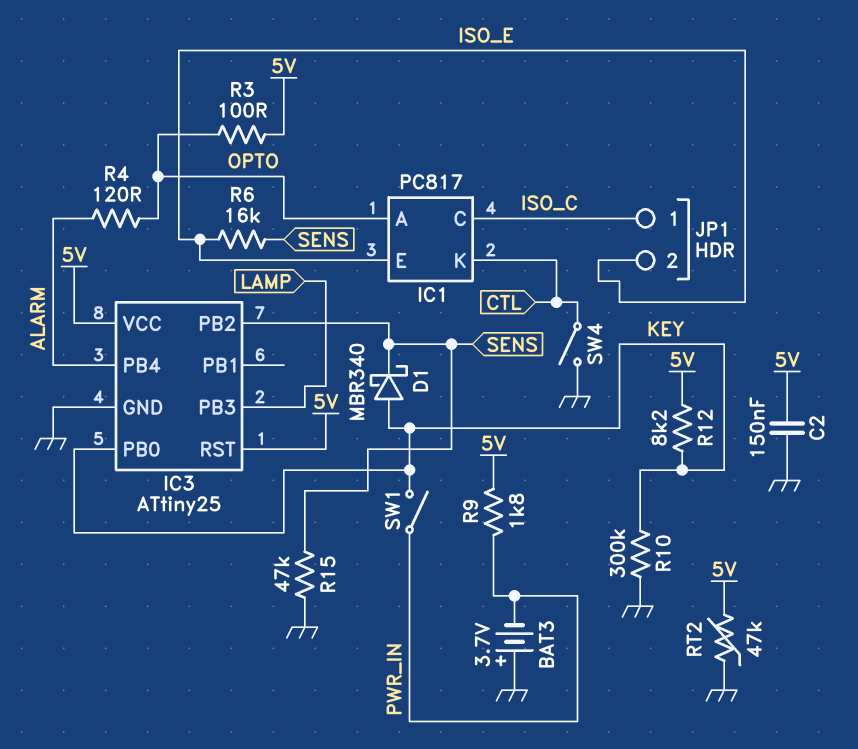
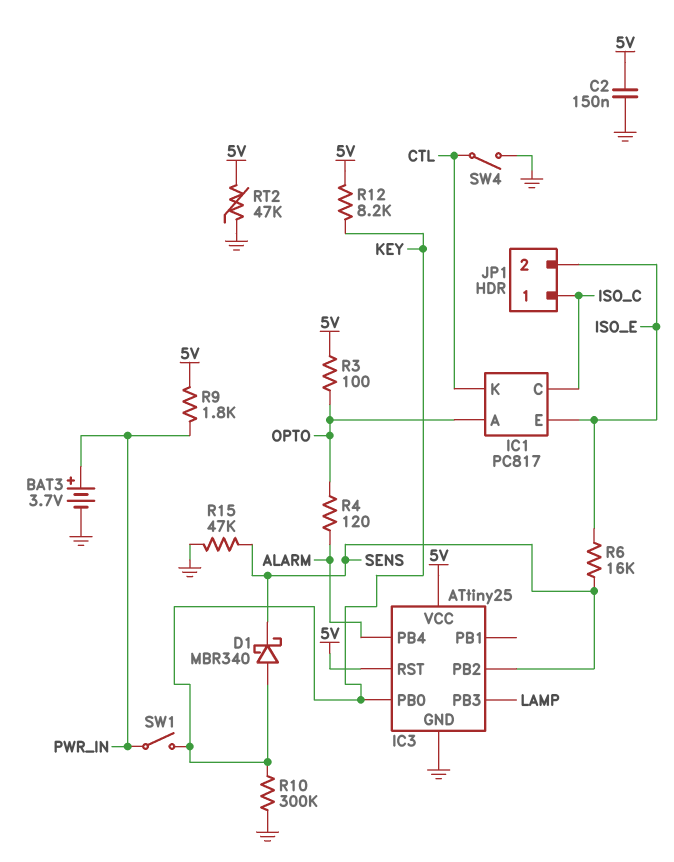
BAT3: 3.7V (plus GND, minus PWR_IN) -> 3.7V (plus PWR_IN, minus GND)

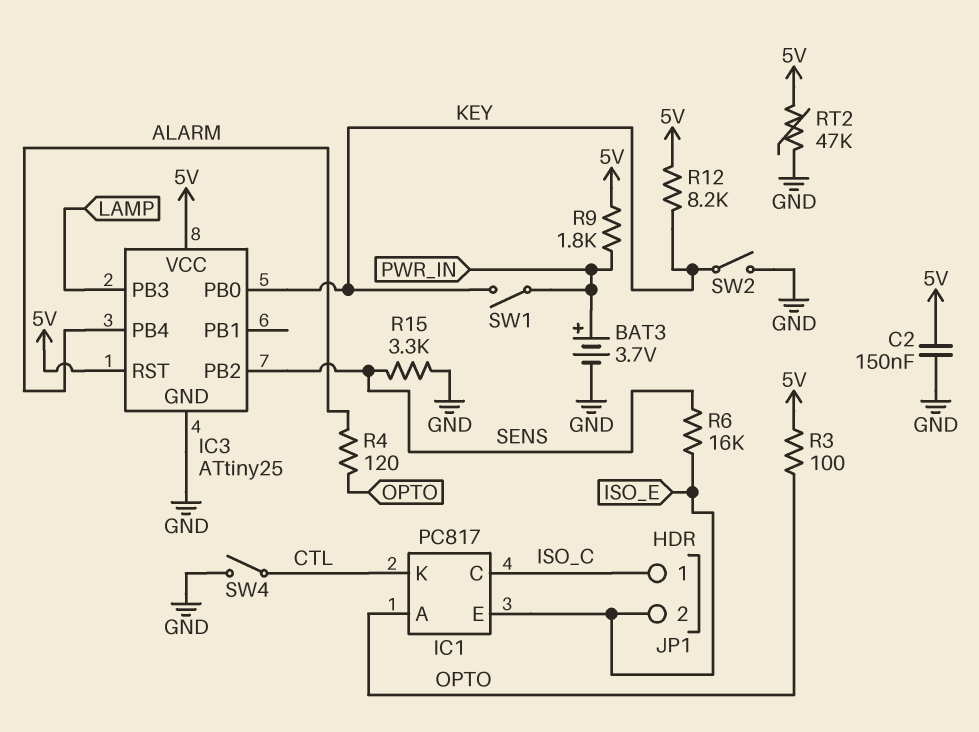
D1: schottky MBR340 (A KEY, K SENS) -> none
R10: 300k (GND, KEY) -> none
R15: 47k (GND, SENS) -> 3.3k (GND, SENS)
SW2: none -> switch (GND, KEY)

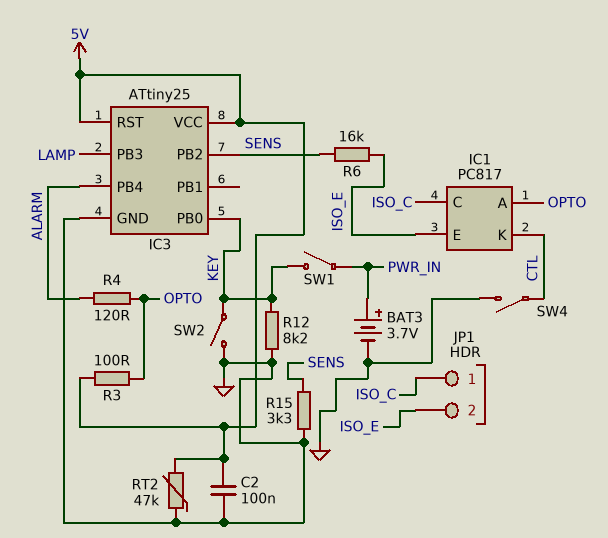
C2: 150nF (5V, GND) -> 100nF (5V, GND)
R9: 1.8k (5V, PWR_IN) -> none
R12: 8.2k (5V, KEY) -> 8.2k (GND, KEY)

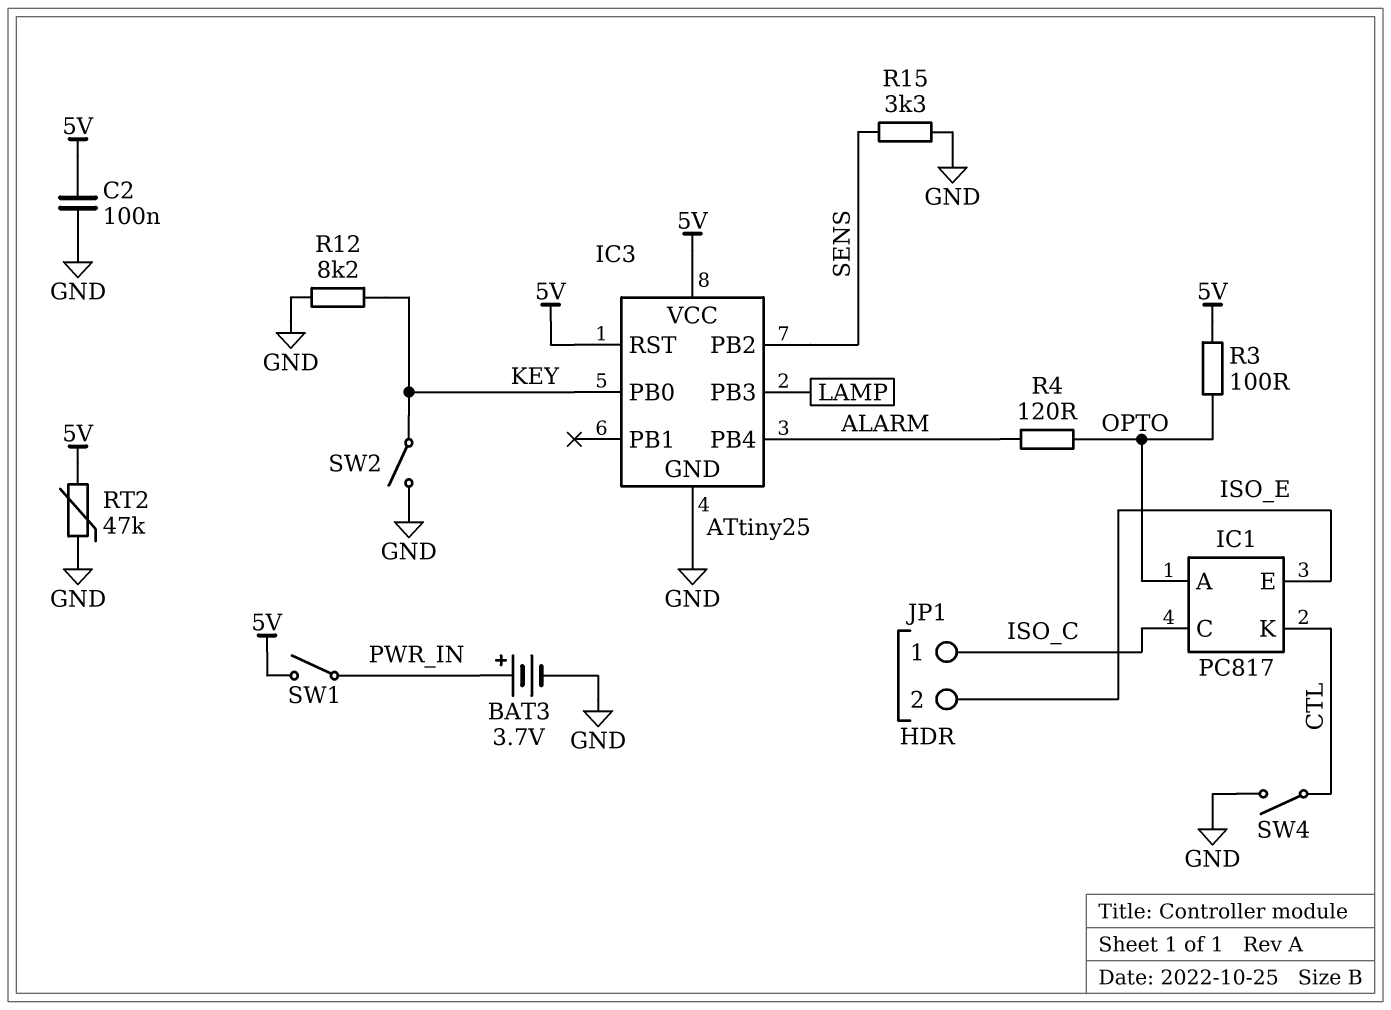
R6: 16k (ISO_E, SENS) -> none
SW1: switch (KEY, PWR_IN) -> switch (5V, PWR_IN)

